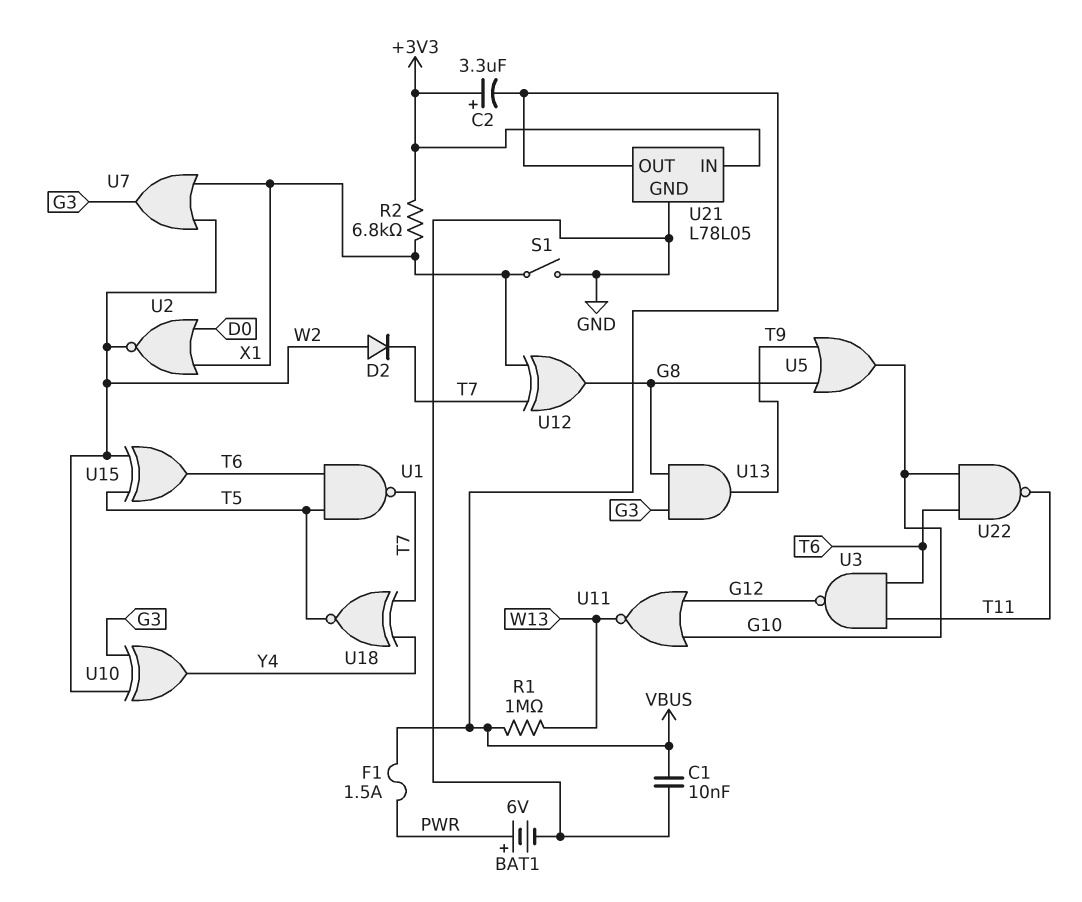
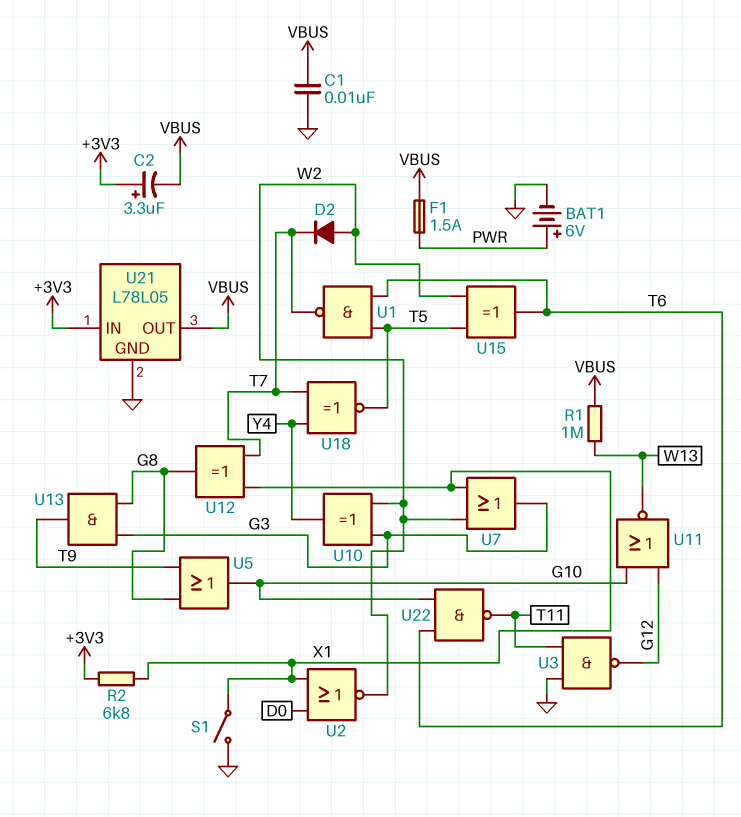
U3: NAND (in T6, in T11, out G12) -> NAND (in GND, in T11, out G12)

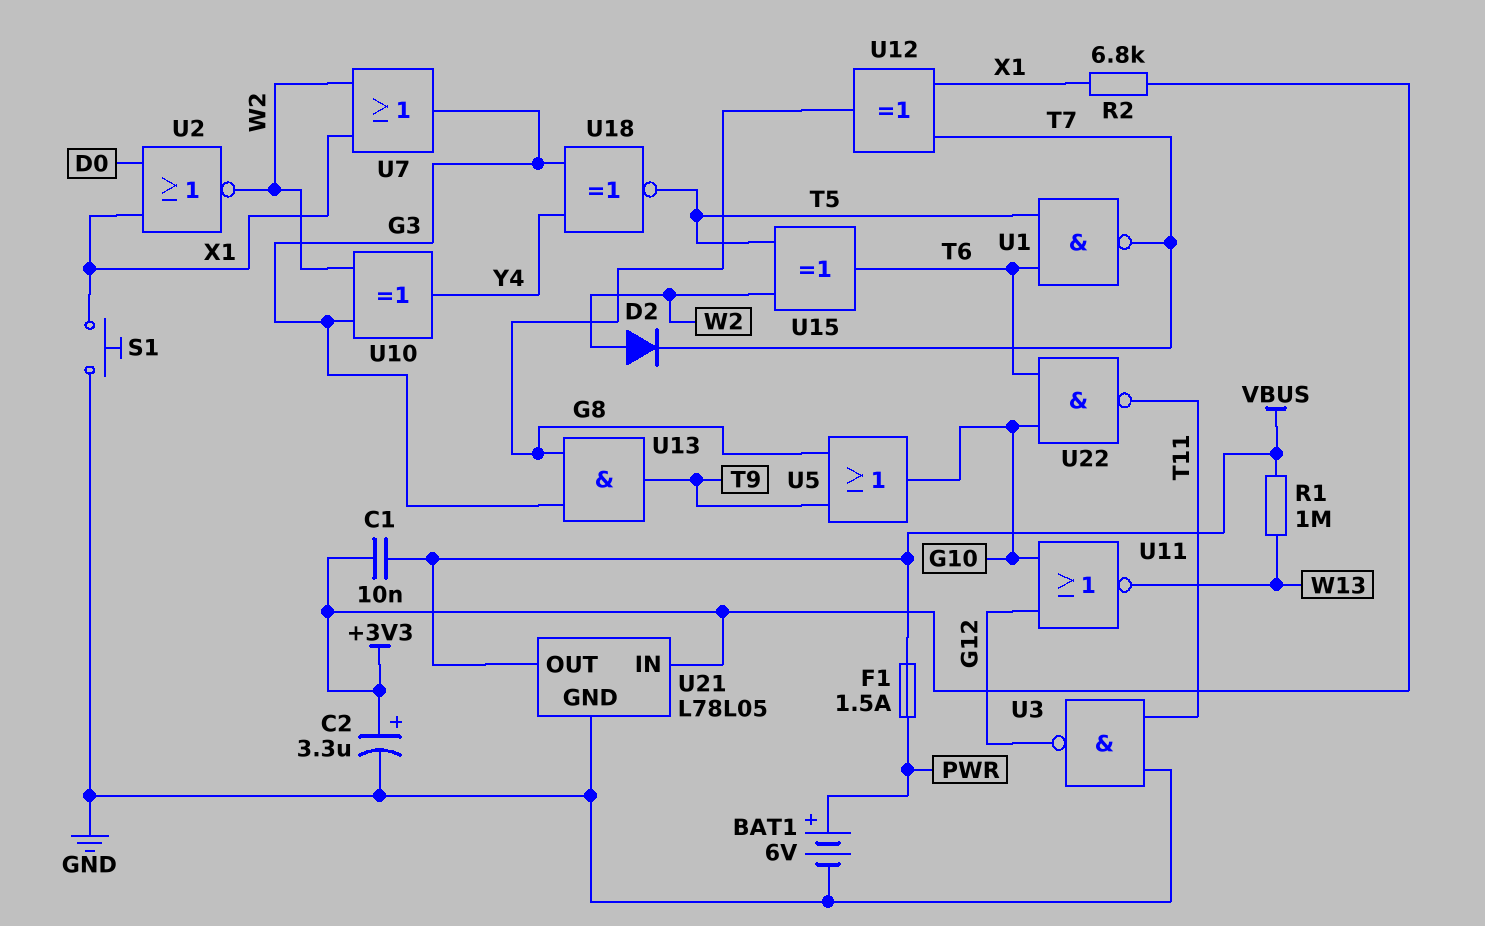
C1: 10nF (GND, VBUS) -> 10nF (+3V3, VBUS)
C2: 3.3uF (plus +3V3, minus VBUS) -> 3.3uF (plus +3V3, minus GND)
S1: switch (GND, X1) -> button (GND, X1)
U18: XNOR (in T7, in Y4, out T5) -> XNOR (in G3, in Y4, out T5)

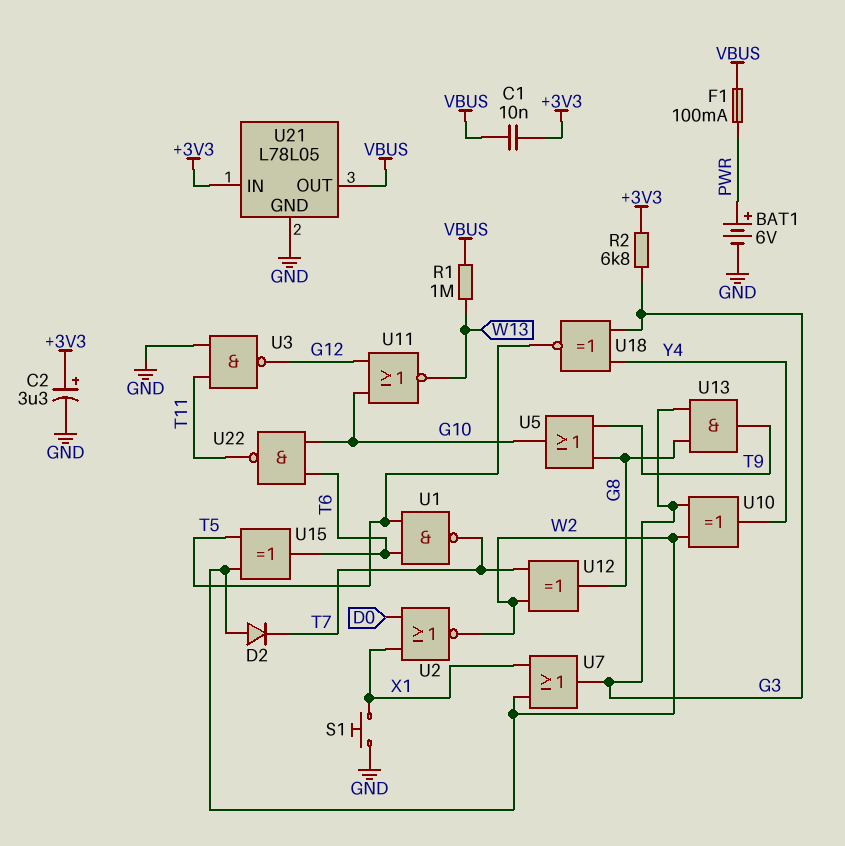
F1: 1.5A (PWR, VBUS) -> 100mA (PWR, VBUS)
R2: 6.8k (+3V3, X1) -> 6.8k (+3V3, G3)
U12: XOR (in T7, in X1, out G8) -> XOR (in T7, in W2, out G8)

